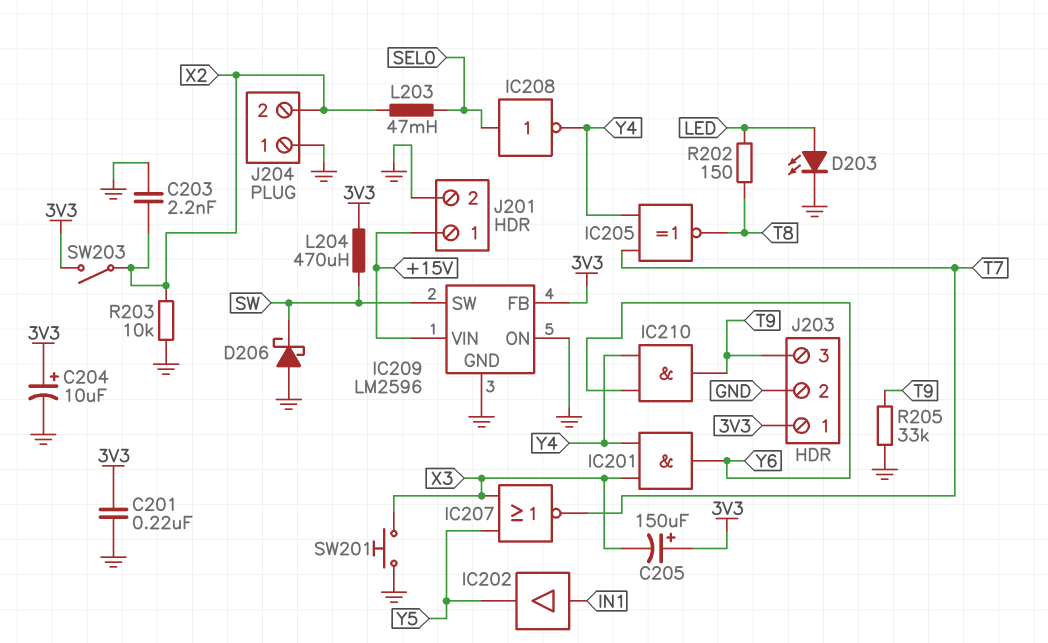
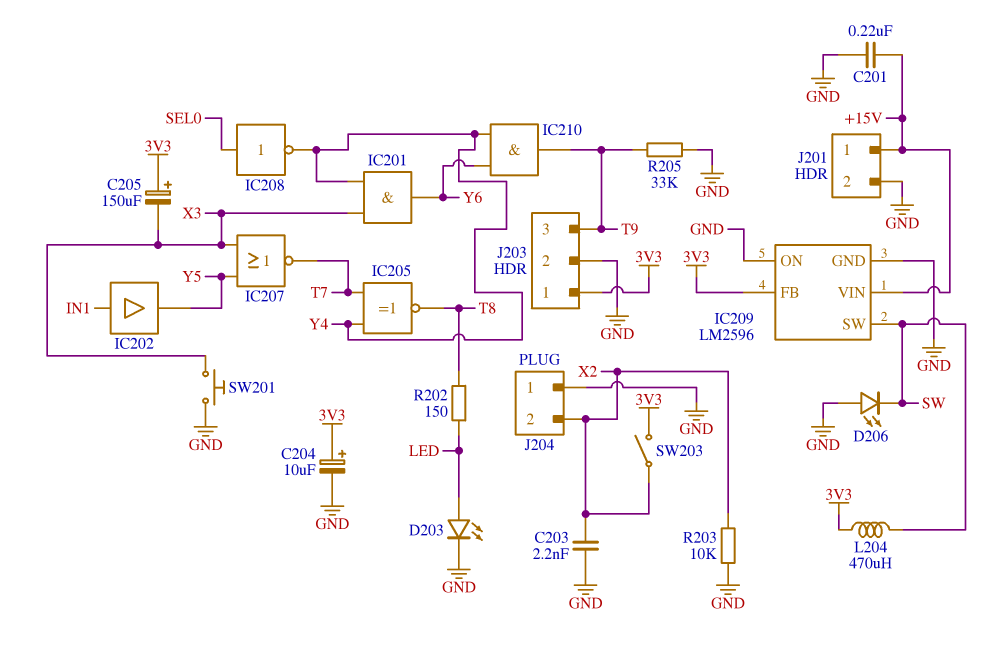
C201: 220nF (3V3, GND) -> 220nF (+15V, GND)
D206: schottky (A GND, K SW) -> LED (A GND, K SW)
L203: 47mH (SEL0, X2) -> none

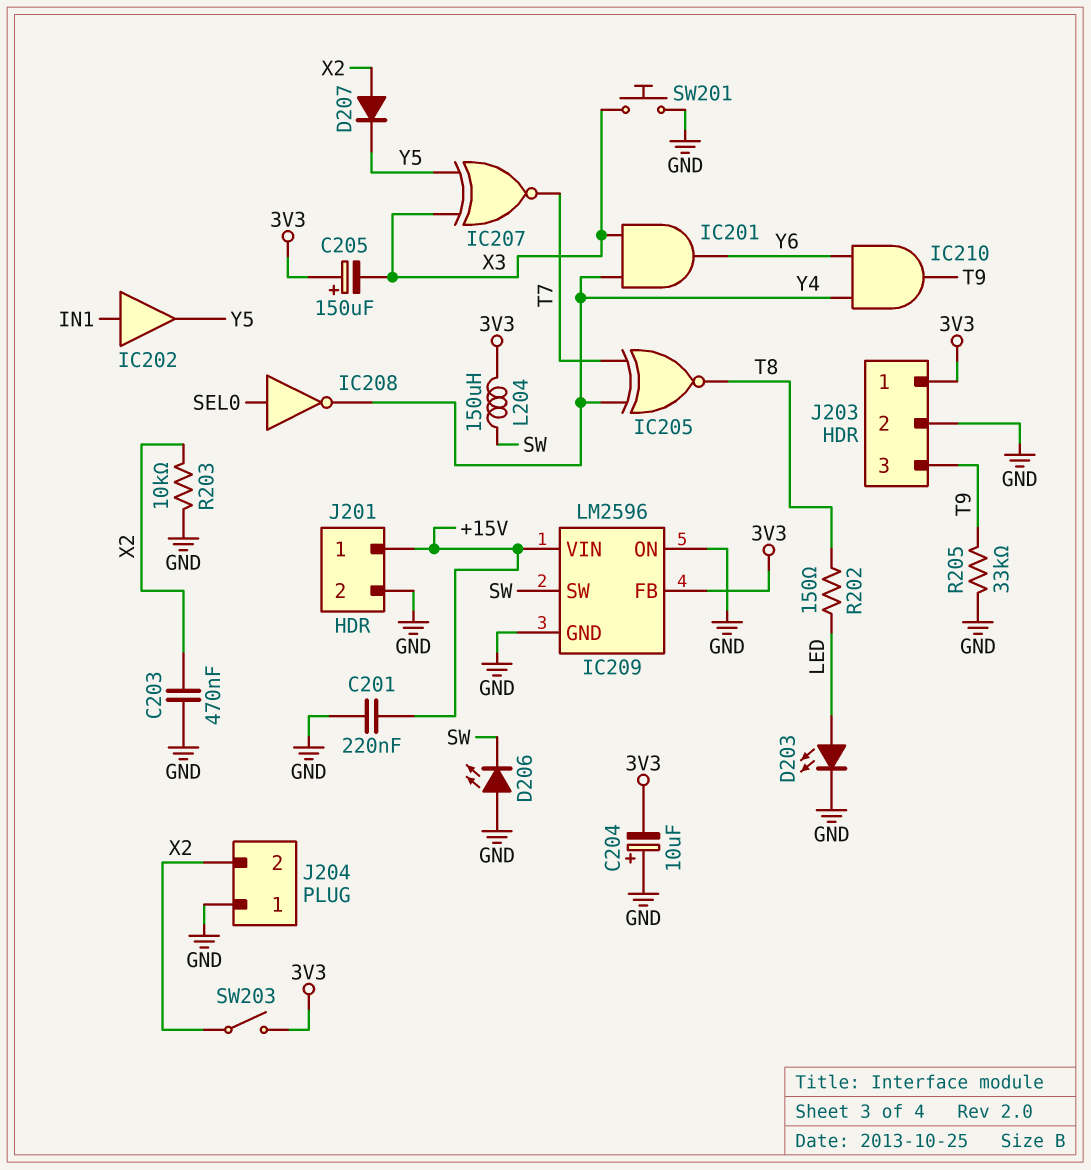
C203: 2.2nF (GND, X2) -> 470nF (GND, X2)
C204: 10uF (plus 3V3, minus GND) -> 10uF (plus GND, minus 3V3)
D207: none -> diode (A X2, K Y5)
IC207: NOR (in X3, in Y5, out T7) -> XNOR (in X3, in Y5, out T7)
L204: 470uH (3V3, SW) -> 150uH (3V3, SW)

